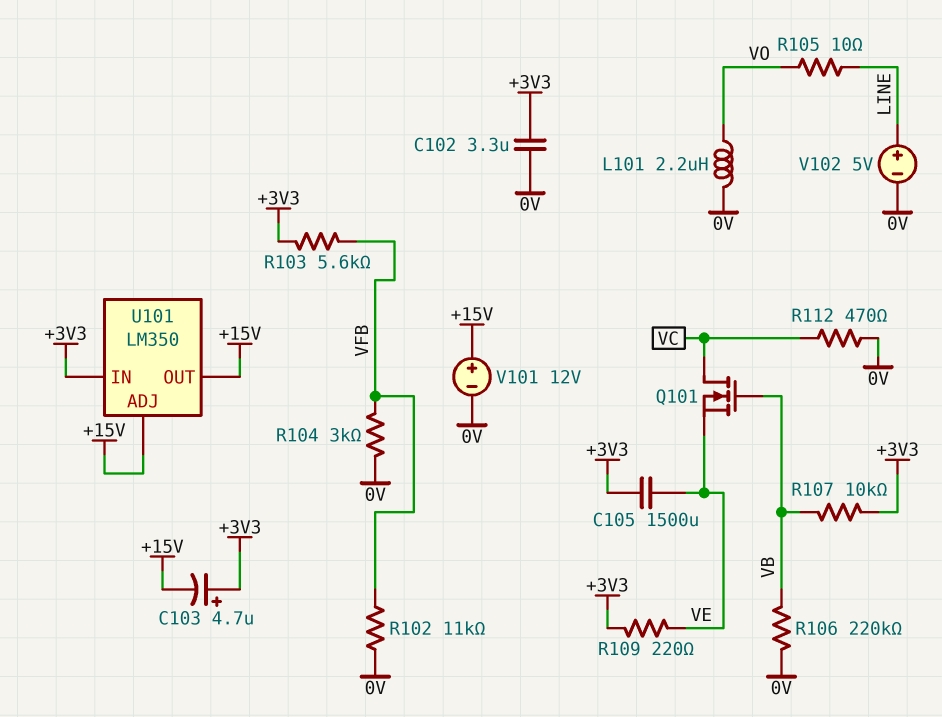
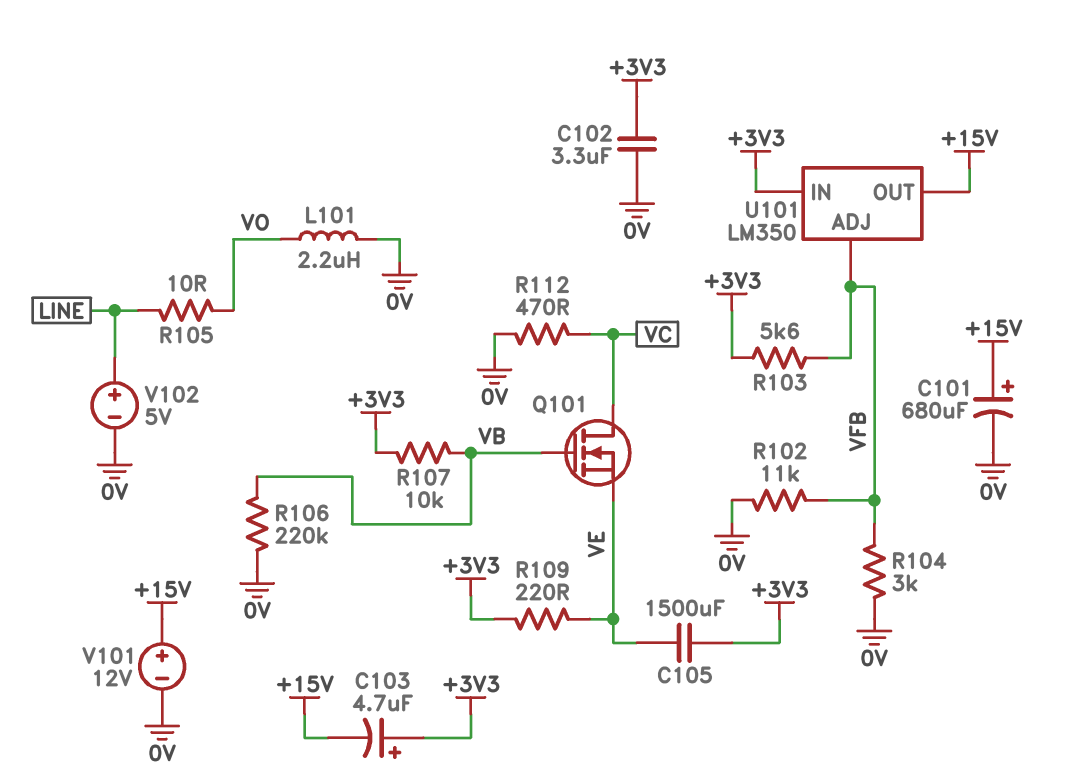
C101: none -> 680uF (plus +15V, minus 0V)
U101 pin ADJ: +15V -> VFB

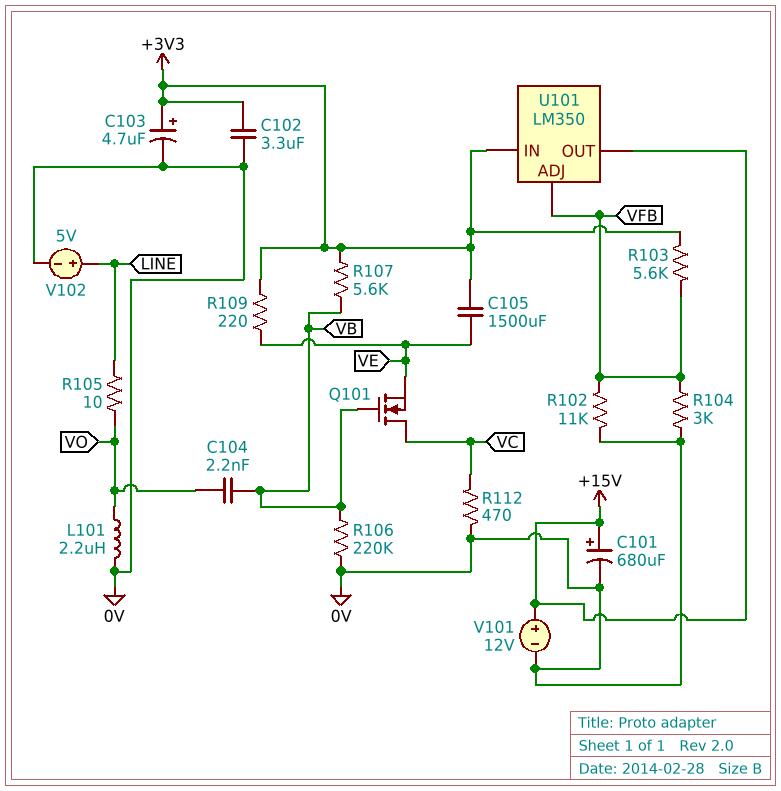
C103: 4.7uF (plus +3V3, minus +15V) -> 4.7uF (plus +3V3, minus 0V)
C104: none -> 2.2nF (VB, VO)
R107: 10k (+3V3, VB) -> 5.6k (+3V3, VB)

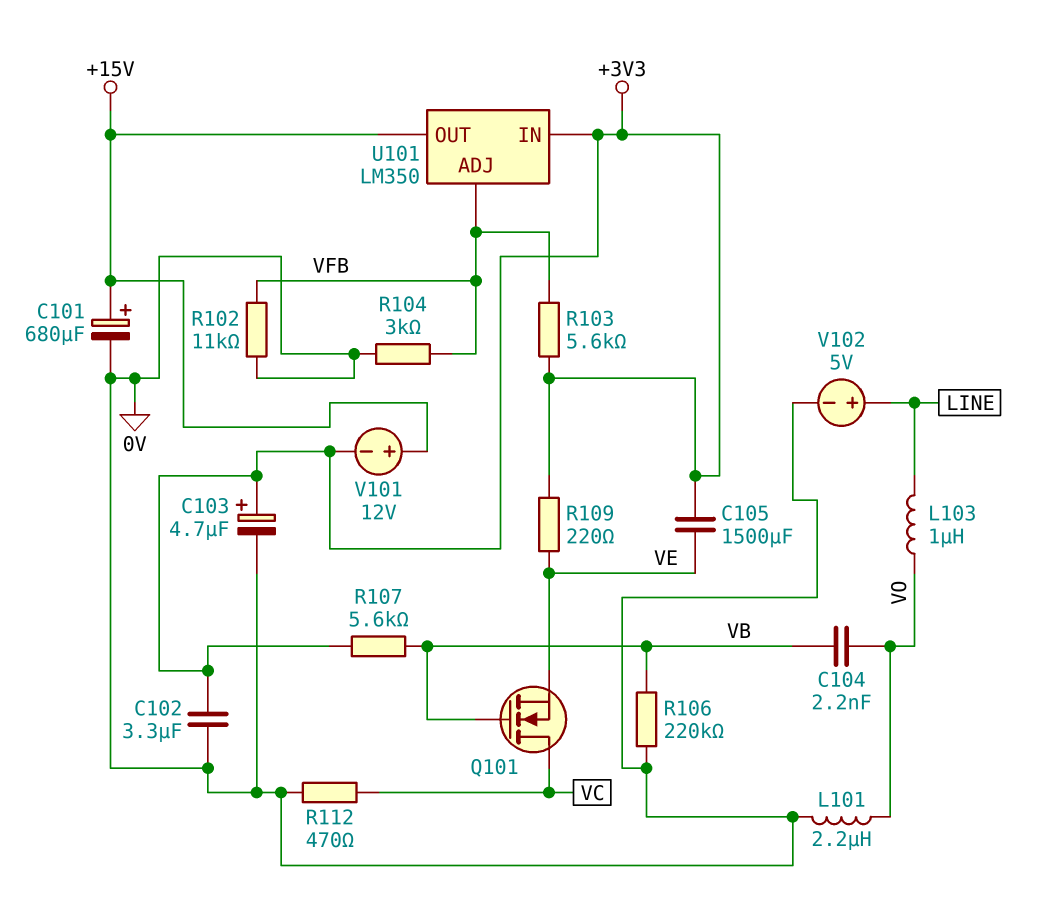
L103: none -> 1uH (LINE, VO)
R105: 10 (LINE, VO) -> none
V101: 12V (plus +15V, minus 0V) -> 12V (plus +15V, minus +3V3)

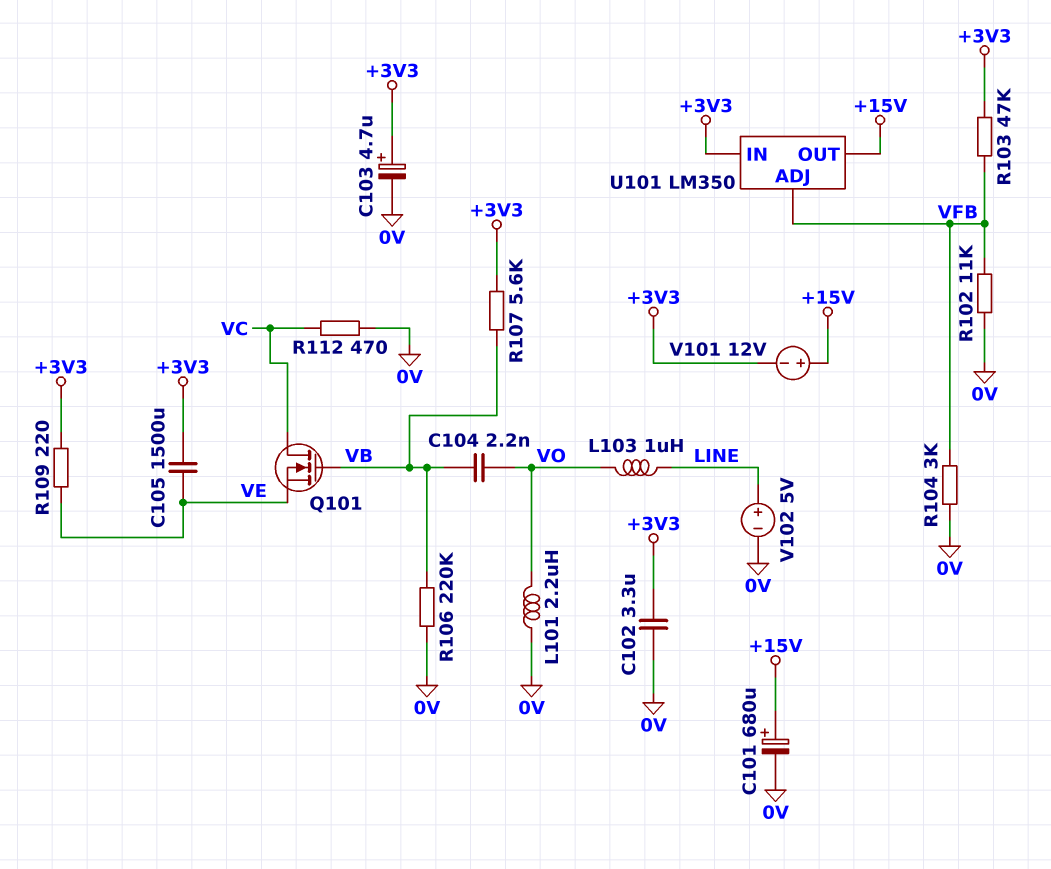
R103: 5.6k (+3V3, VFB) -> 47k (+3V3, VFB)

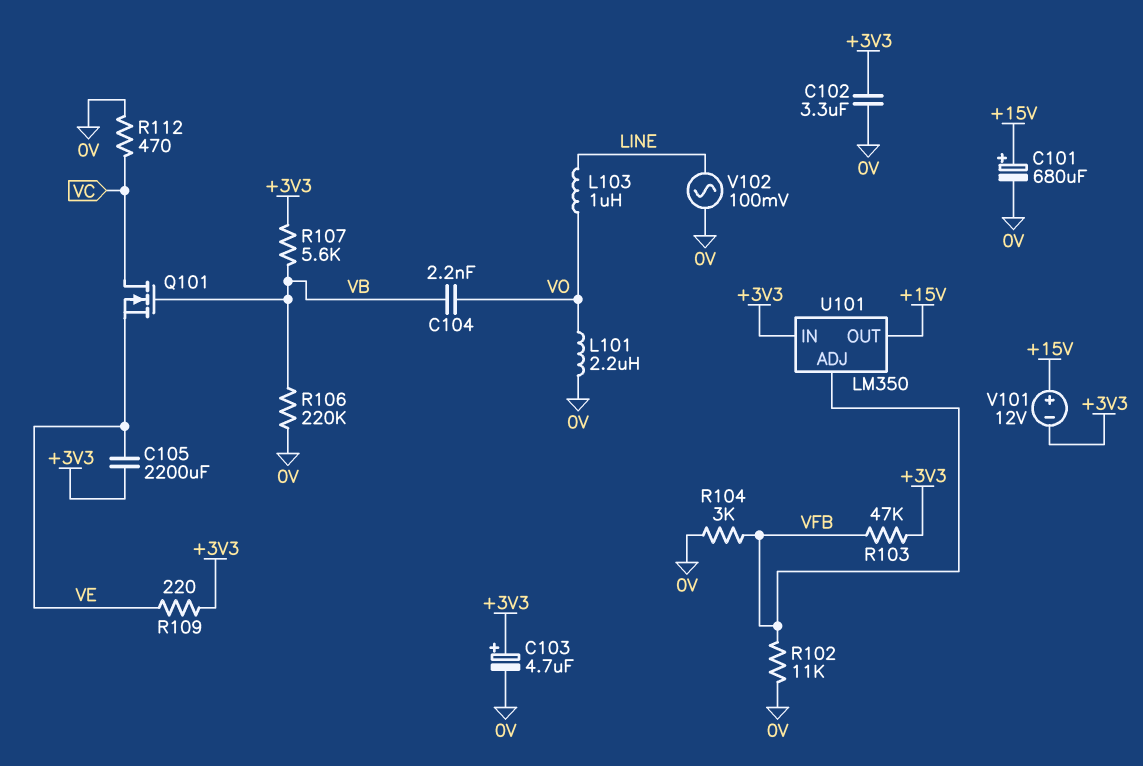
C105: 1500uF (+3V3, VE) -> 2200uF (+3V3, VE)
V102: 5V (plus LINE, minus 0V) -> AC 100mV (0V, LINE)

